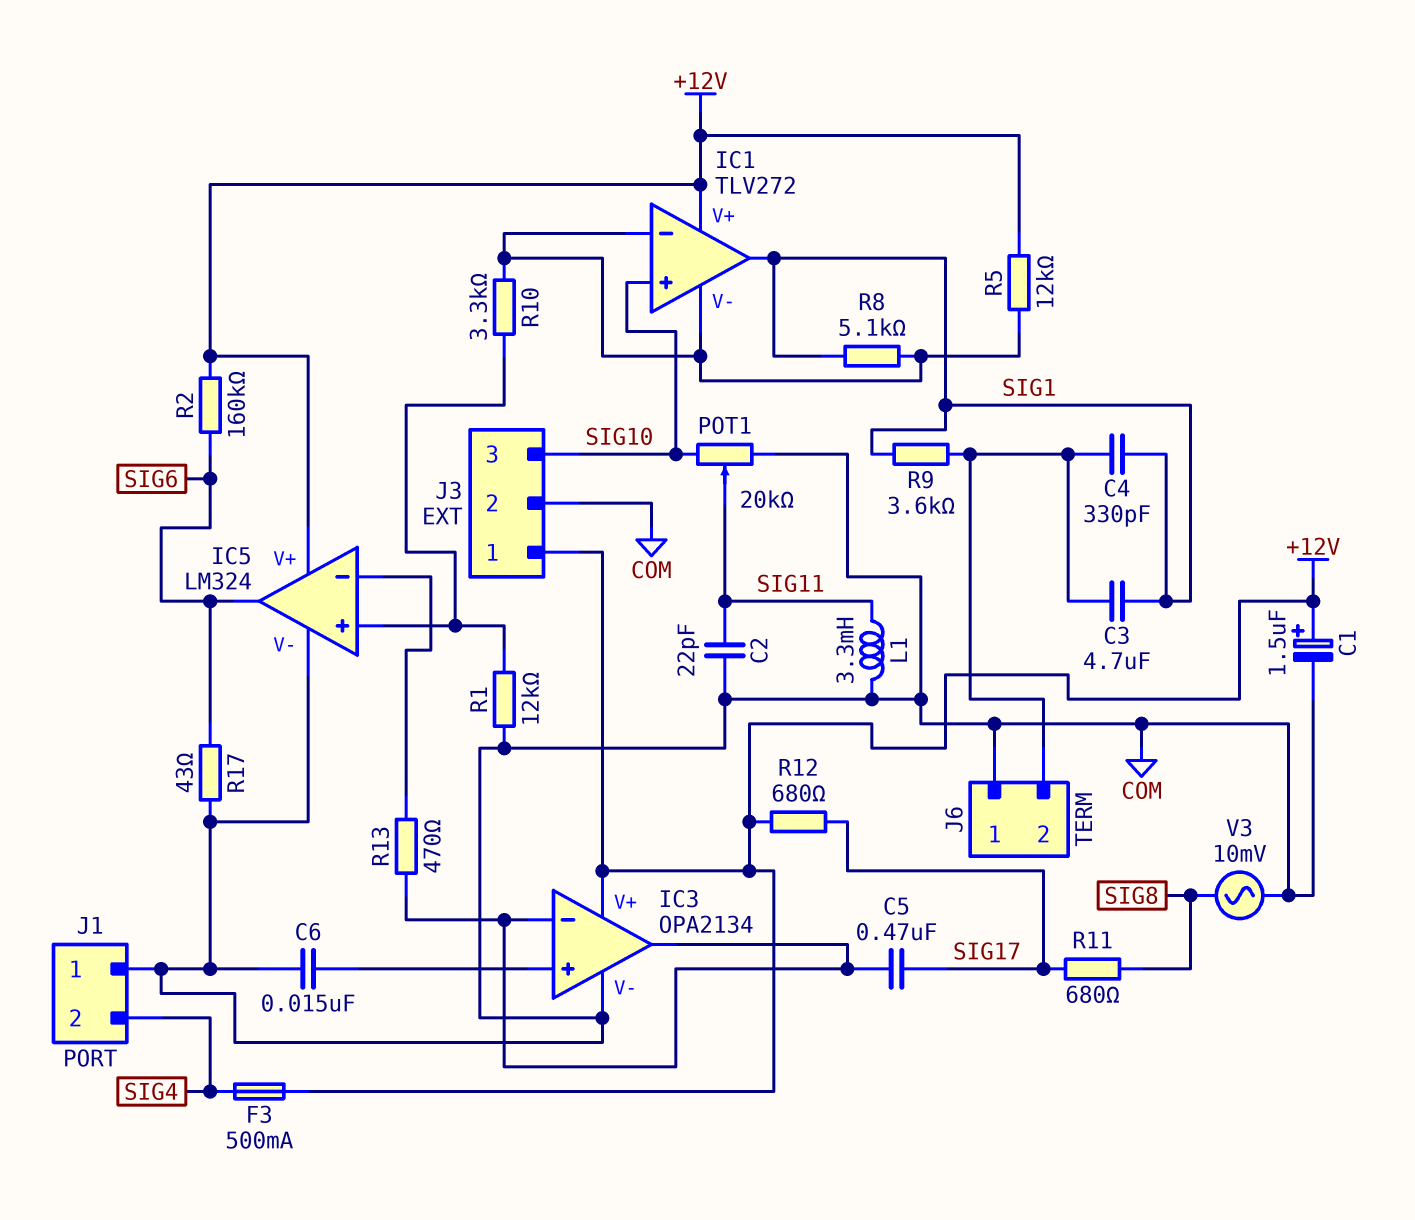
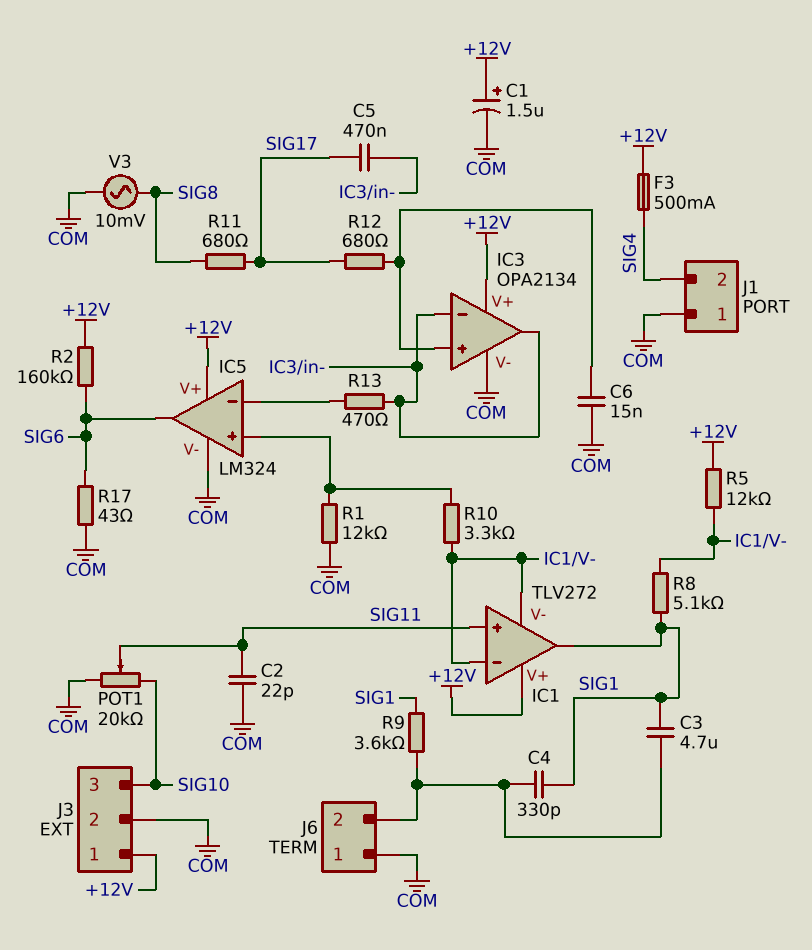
IC1 pin in+: SIG10 -> SIG11
L1: 3.3mH (COM, SIG11) -> none
R12: 680 (+12V, SIG17) -> 680 (IC3/in+, SIG17)

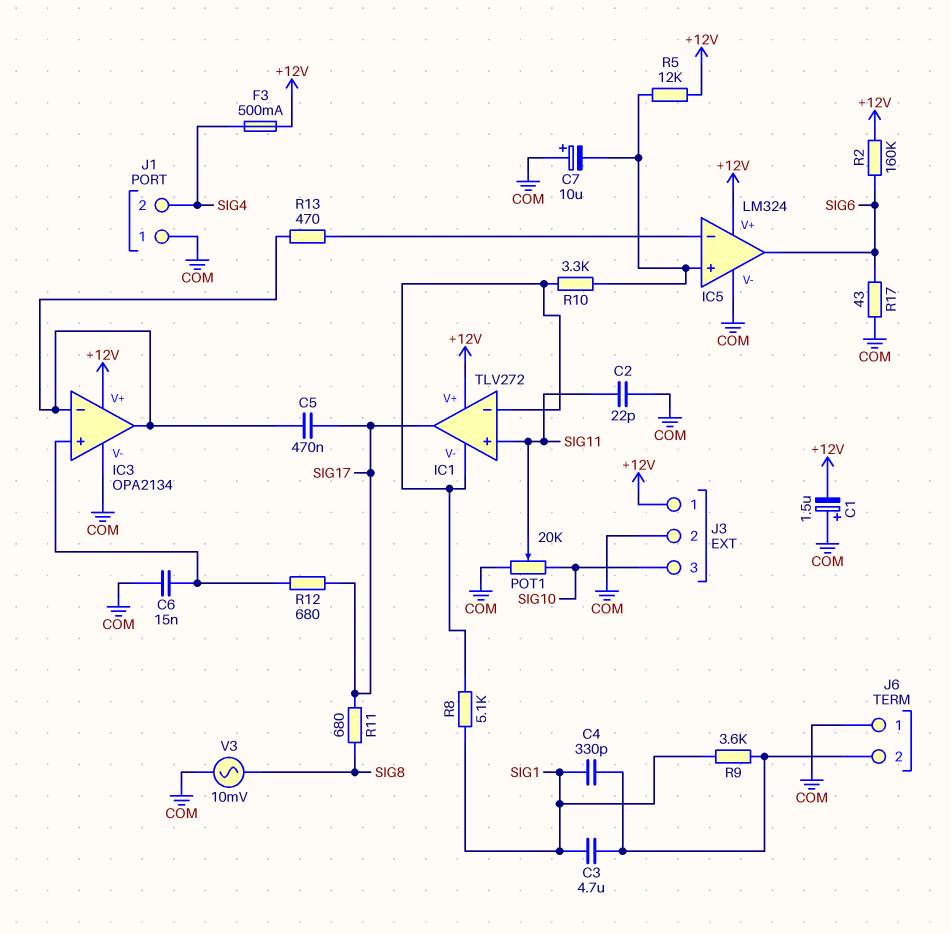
C1: 1.5uF (plus +12V, minus COM) -> 1.5uF (plus COM, minus +12V)
C7: none -> 10uF (plus COM, minus IC5/in+)
IC1 pin out: SIG1 -> SIG17
R1: 12k (COM, IC5/in+) -> none
R5: 12k (+12V, IC1/V-) -> 12k (+12V, IC5/in+)

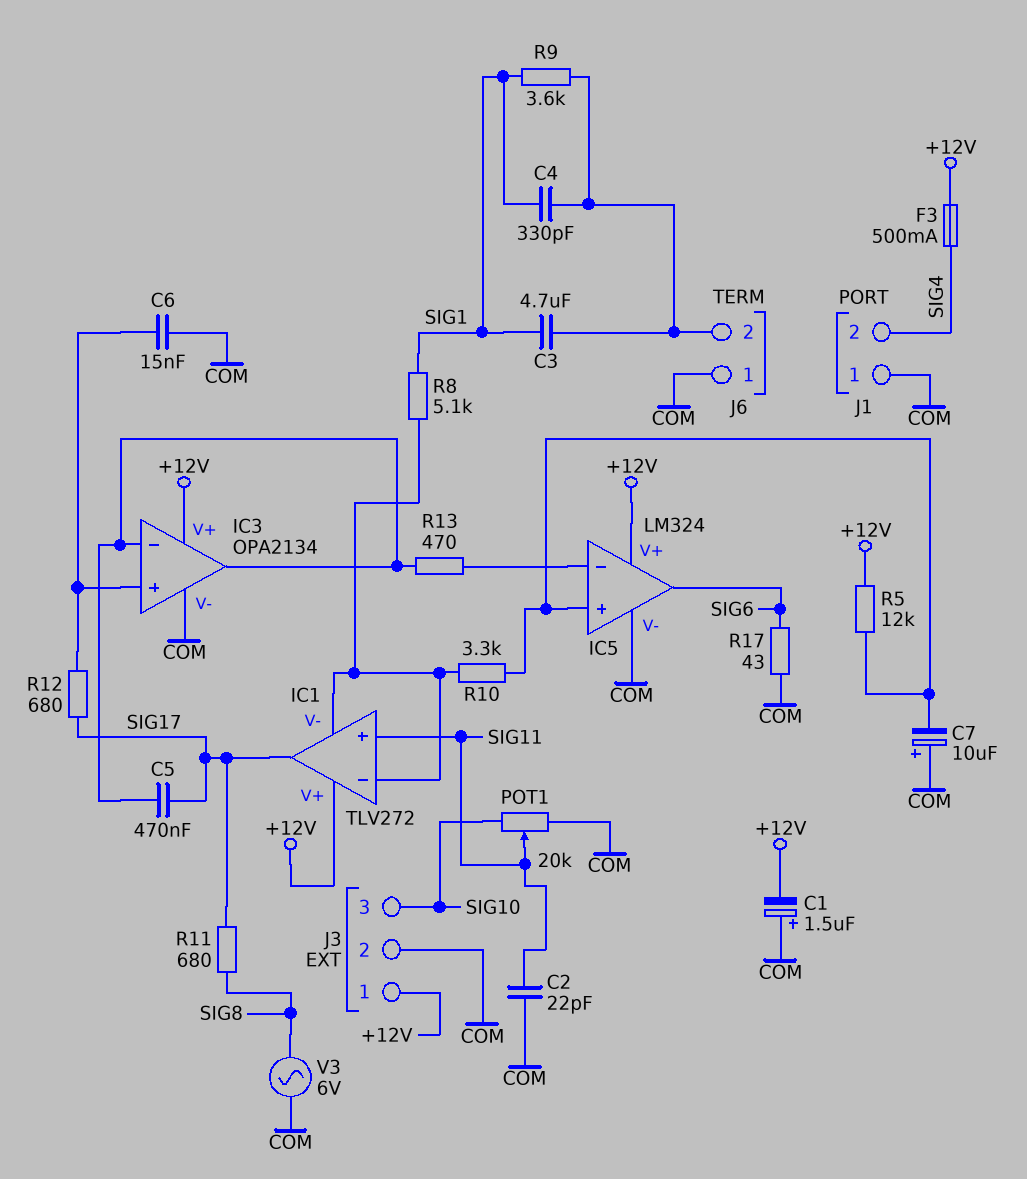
R2: 160k (+12V, SIG6) -> none
V3: AC 10mV (COM, SIG8) -> AC 6V (COM, SIG8)

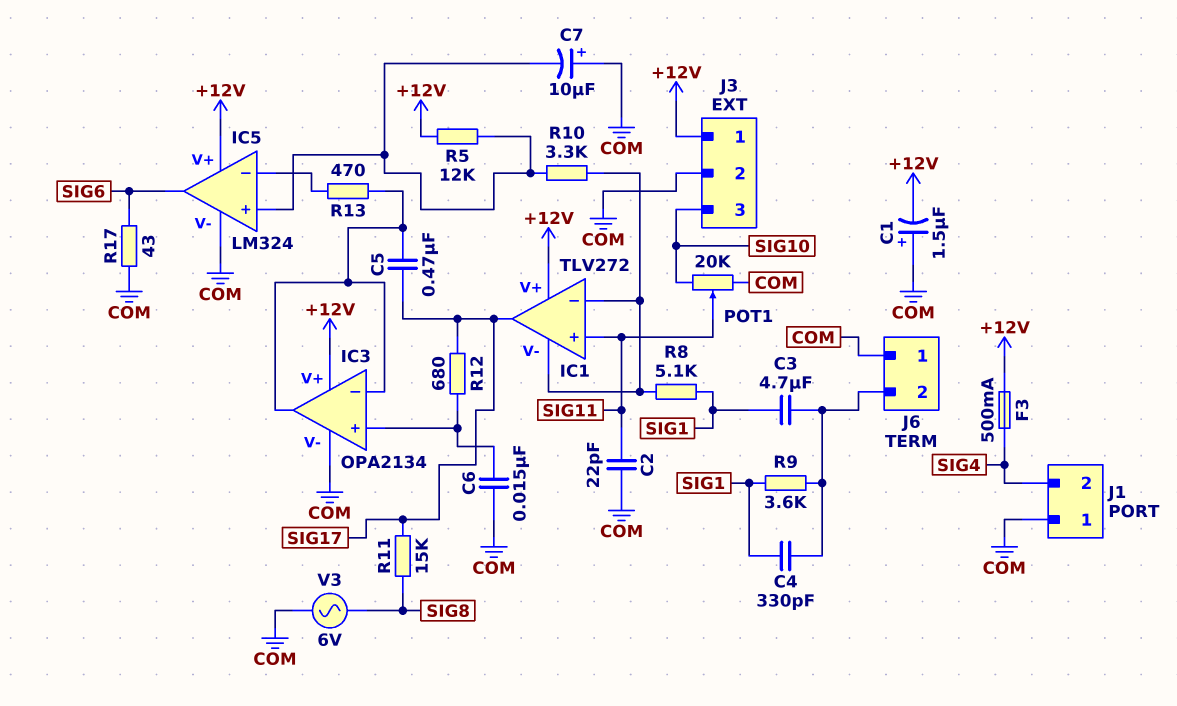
R11: 680 (SIG8, SIG17) -> 15k (SIG8, SIG17)

